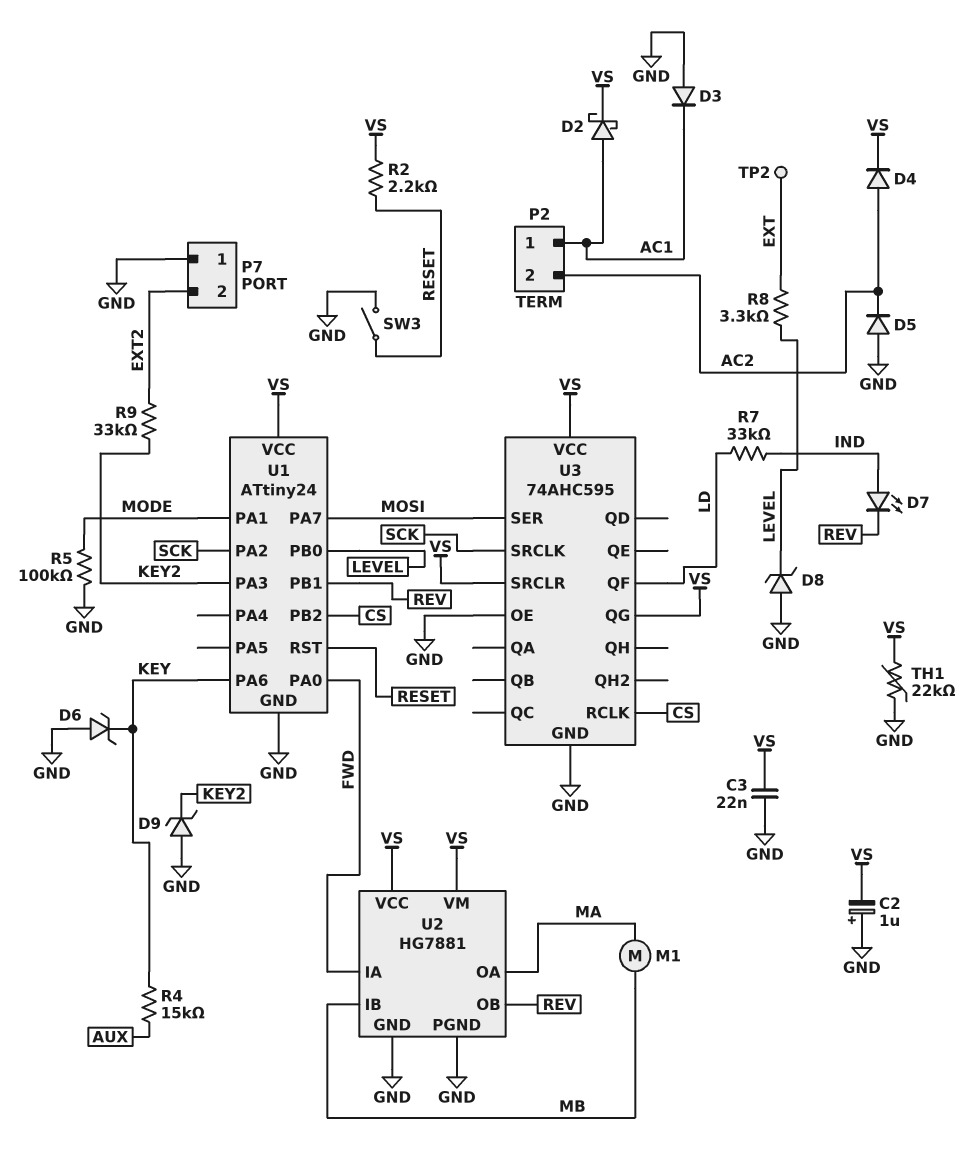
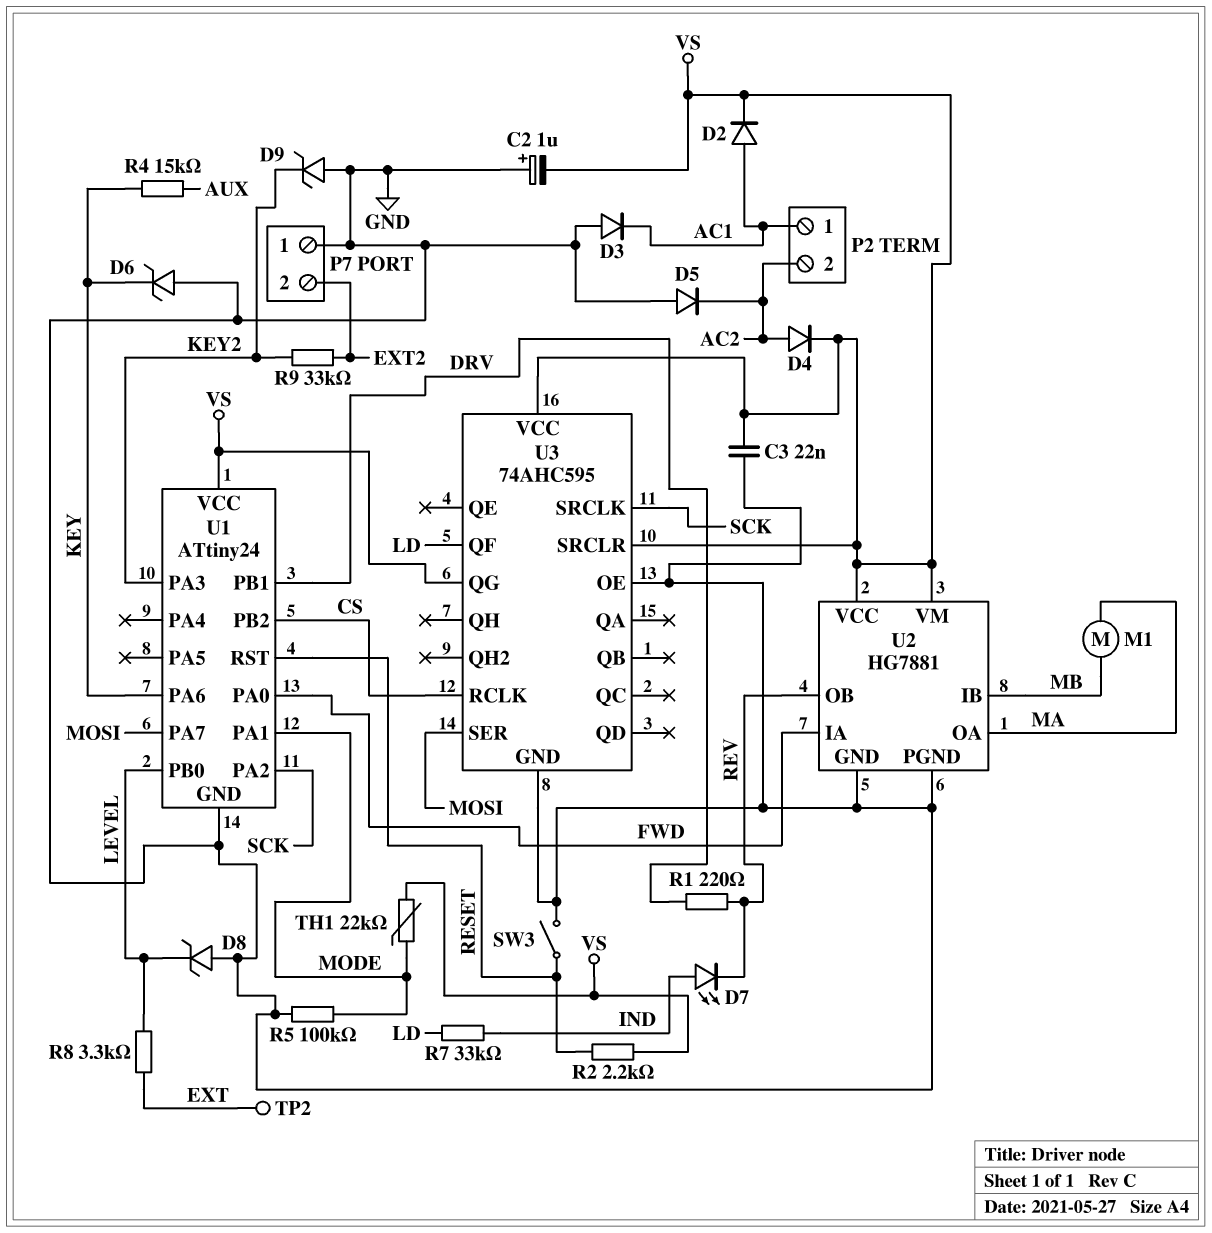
D2: schottky (A AC1, K VS) -> diode (A AC1, K VS)
R1: none -> 220 (DRV, REV)
TH1: 22k (GND, VS) -> 22k (MODE, VS)
U1 pin PB1: REV -> DRV

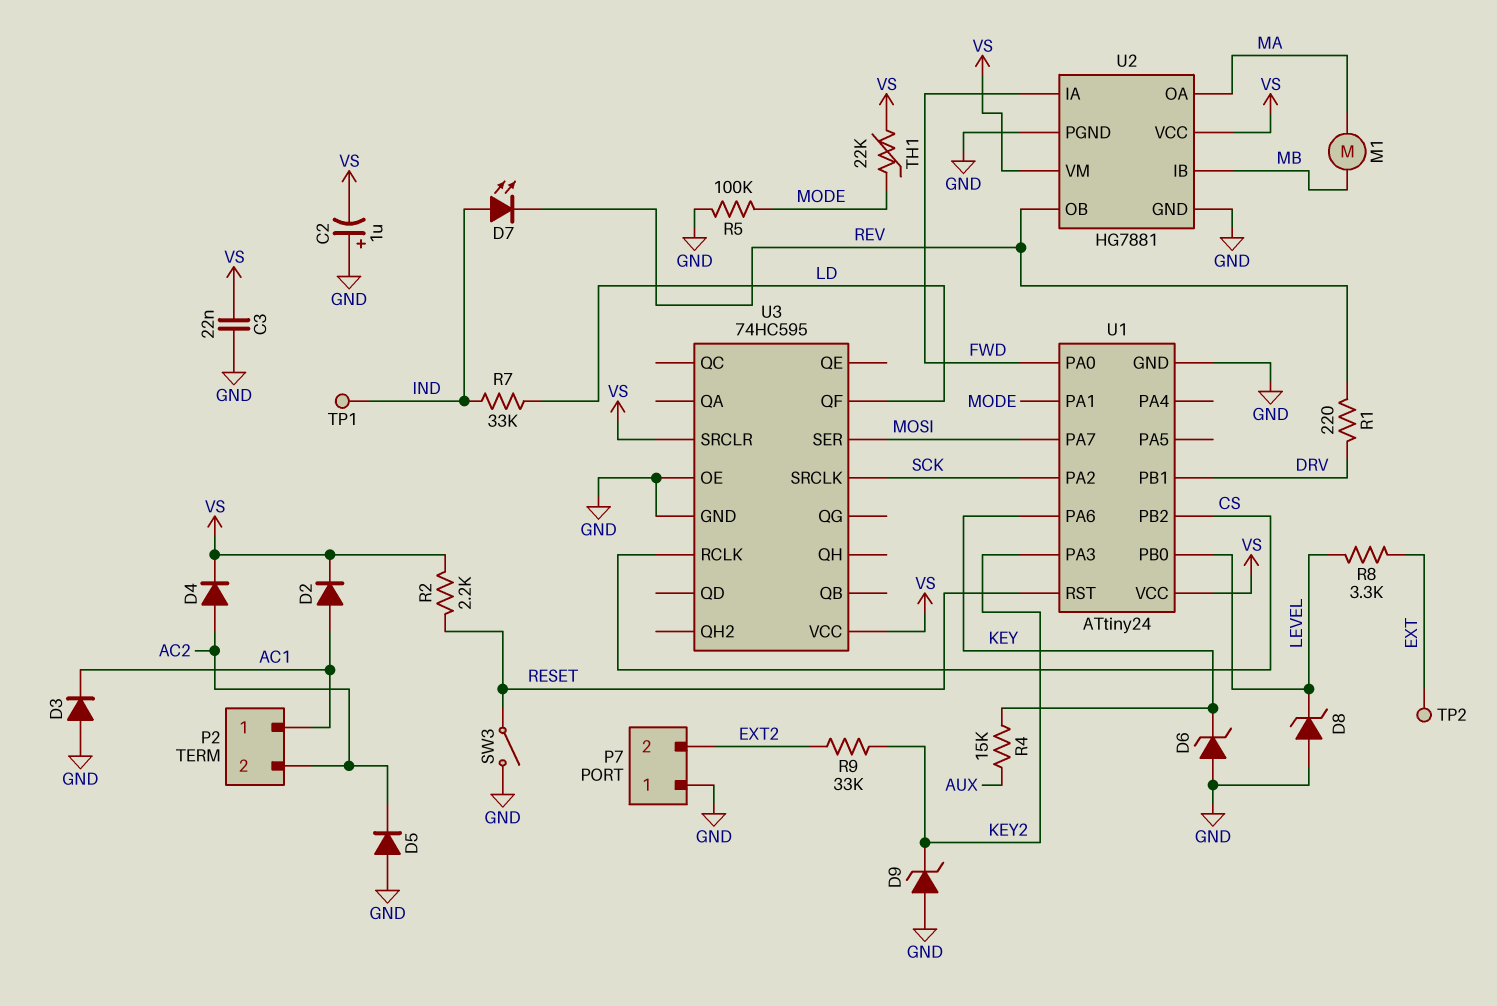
TP1: none -> test point (IND)
U3: 74AHC595 -> 74HC595
U3 pin QG: VS -> none

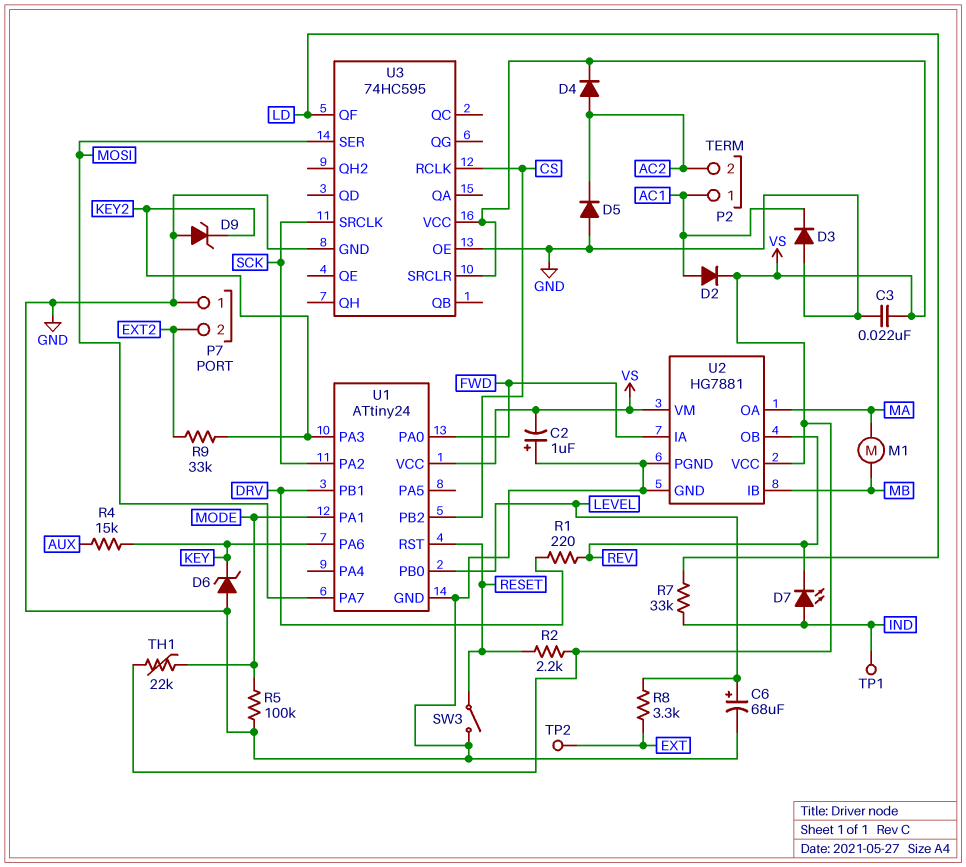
C6: none -> 68uF (plus LEVEL, minus GND)
D8: zener (A GND, K LEVEL) -> none

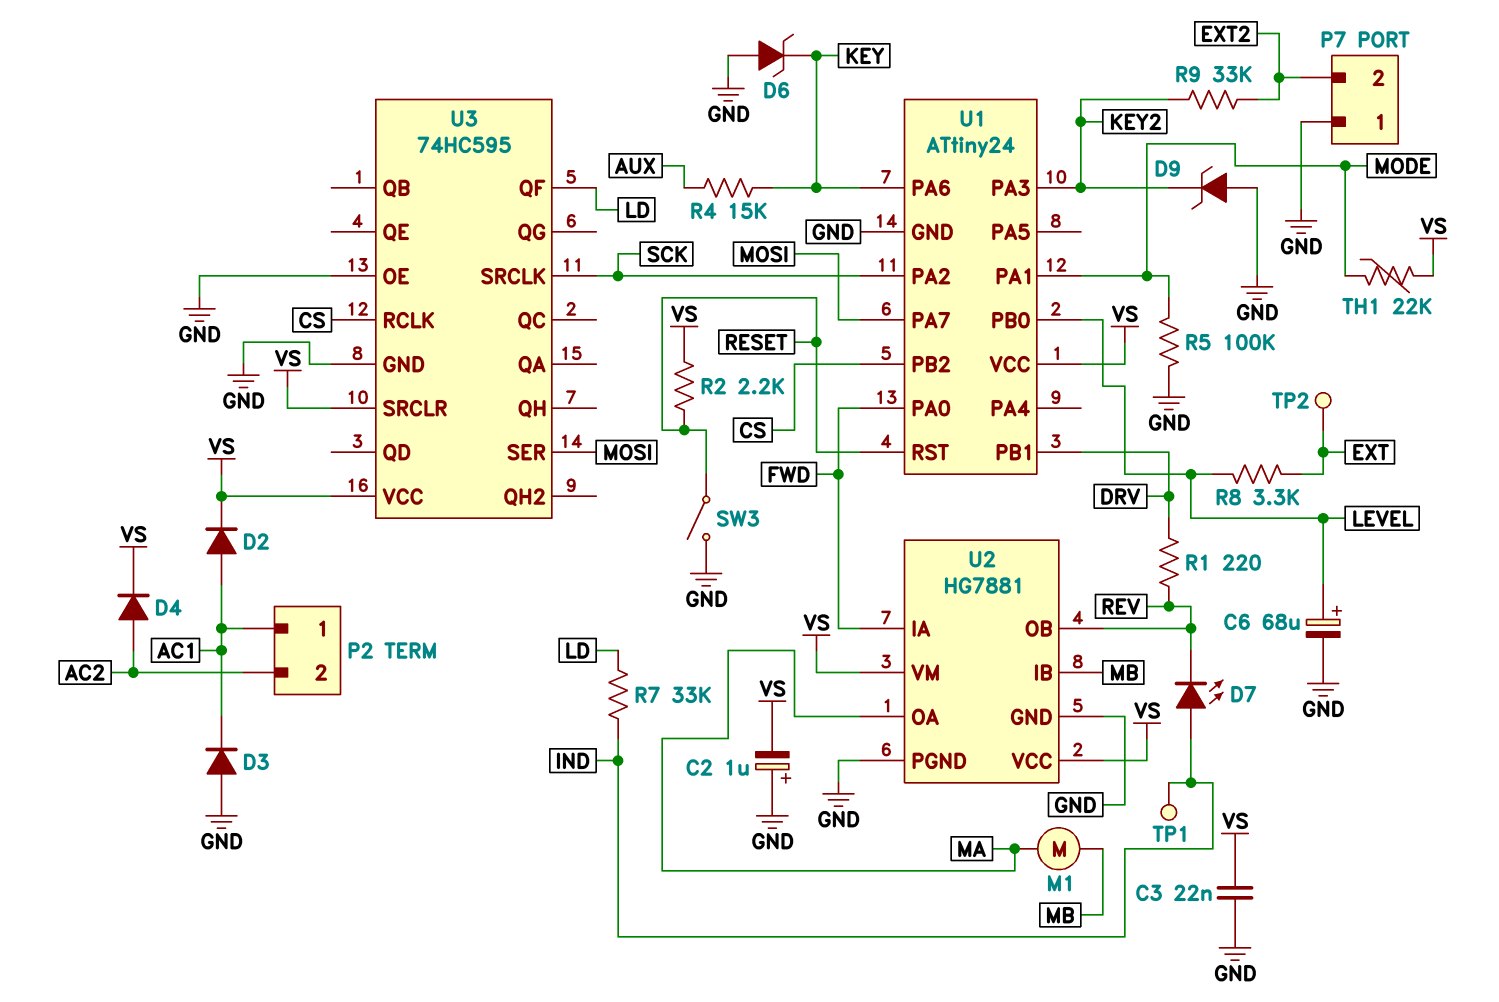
D5: diode (A GND, K AC2) -> none

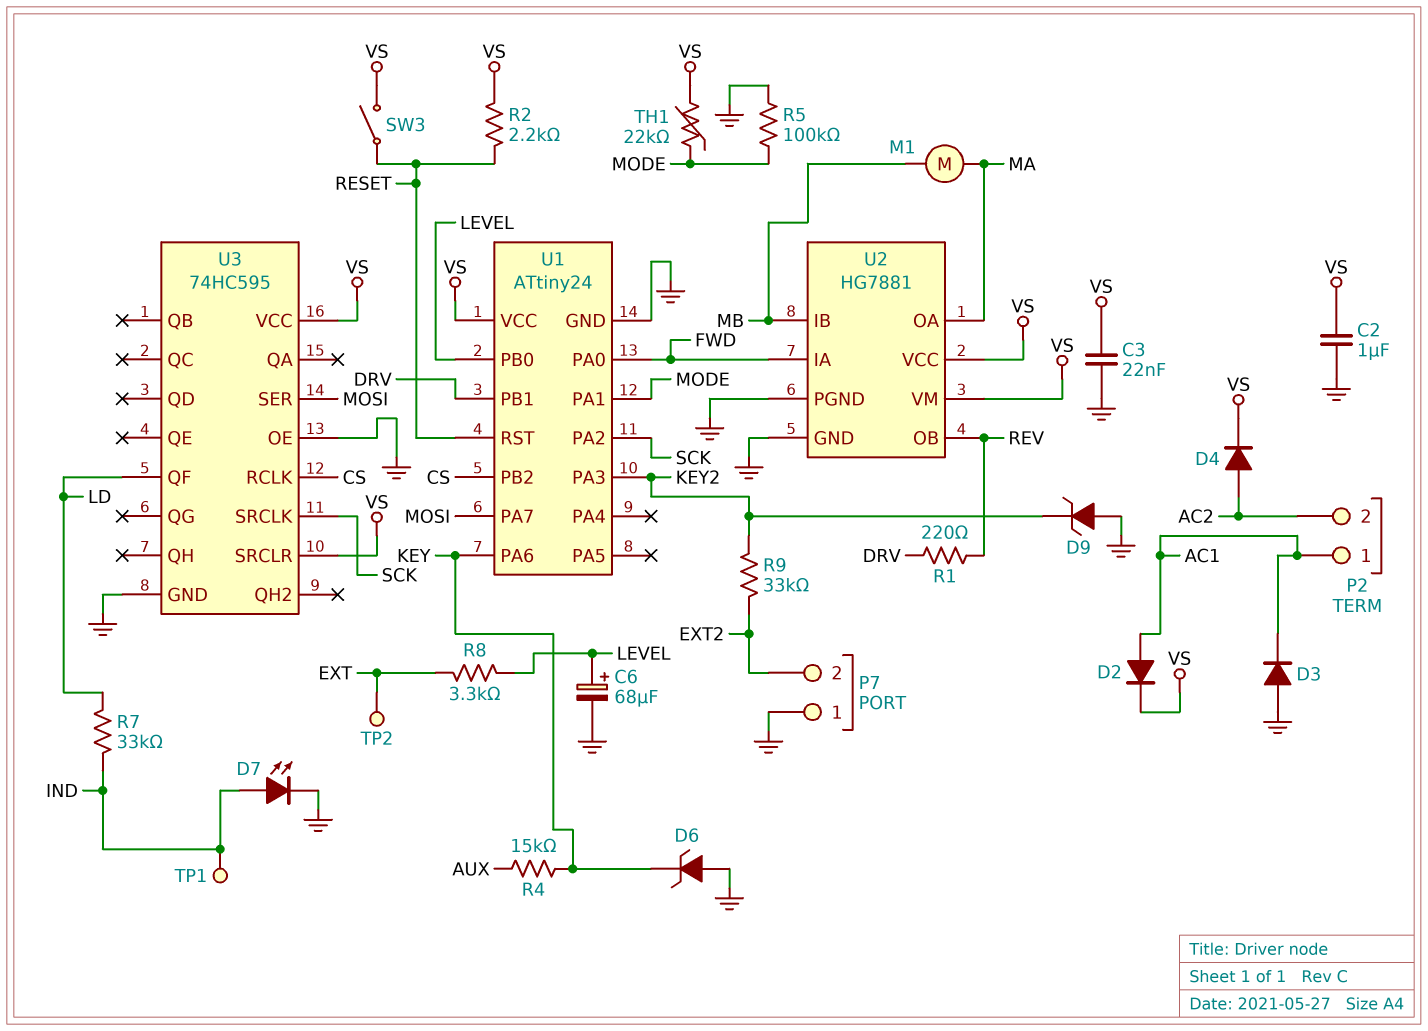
C2: 1uF (plus GND, minus VS) -> 1uF (GND, VS)
D7: LED (A IND, K REV) -> LED (A IND, K GND)
SW3: switch (GND, RESET) -> switch (RESET, VS)

